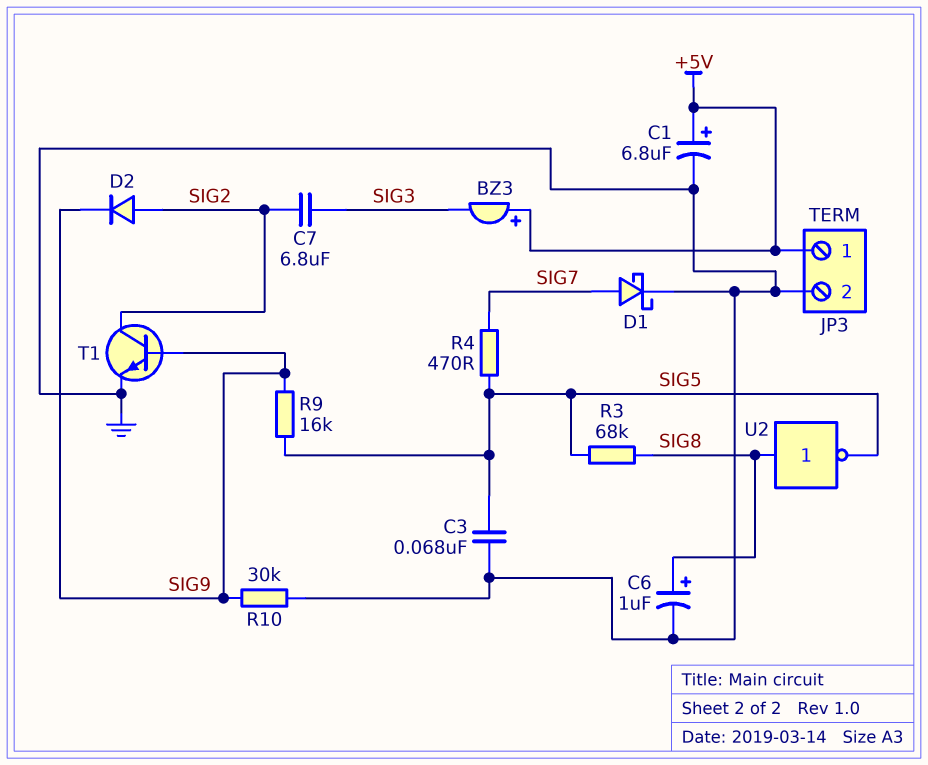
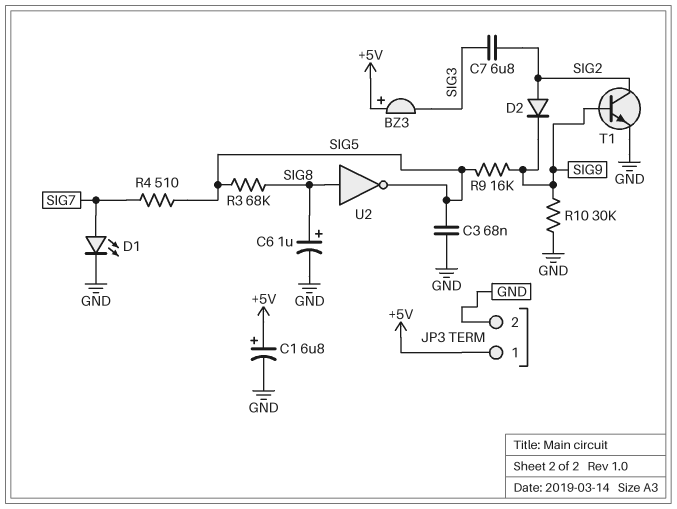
D1: schottky (A SIG7, K GND) -> LED (A SIG7, K GND)
R4: 470 (SIG5, SIG7) -> 510 (SIG5, SIG7)

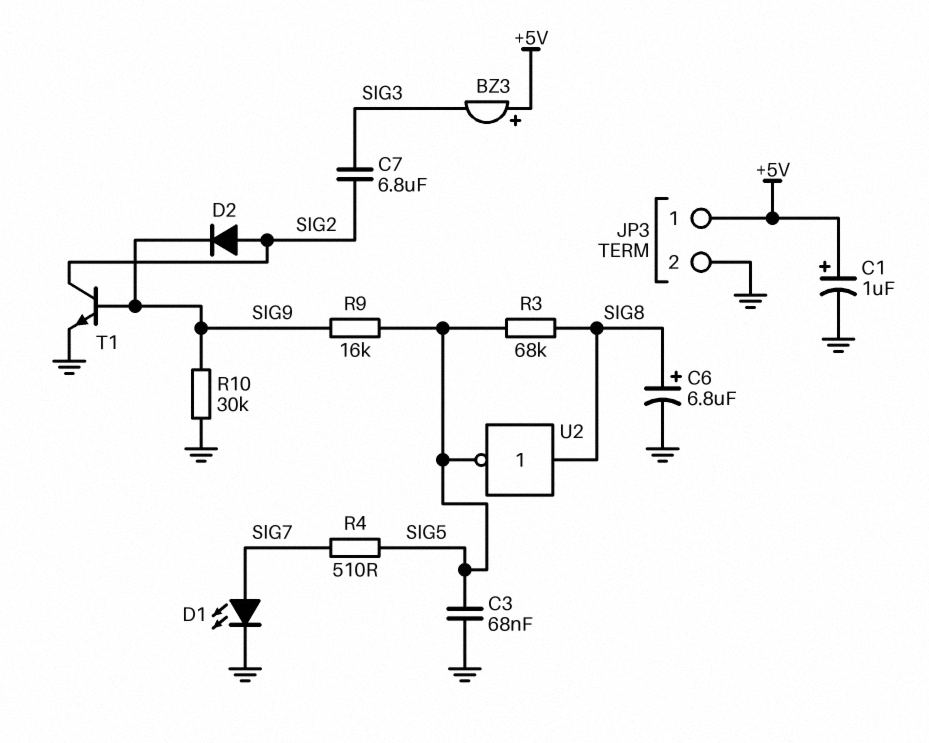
C1: 6.8uF (plus +5V, minus GND) -> 1uF (plus +5V, minus GND)
C6: 1uF (plus SIG8, minus GND) -> 6.8uF (plus SIG8, minus GND)

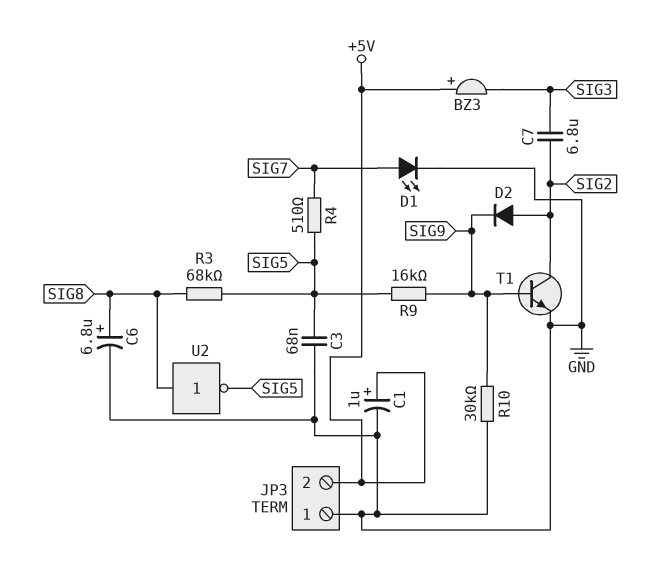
JP3 pin 1: +5V -> GND
JP3 pin 2: GND -> +5V

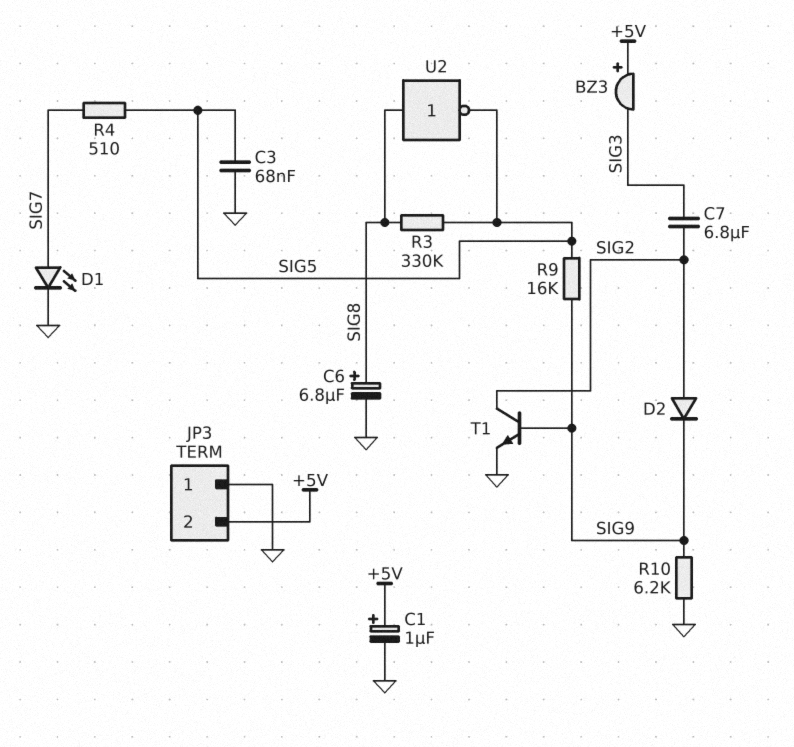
R3: 68k (SIG5, SIG8) -> 330k (SIG5, SIG8)
R10: 30k (GND, SIG9) -> 6.2k (GND, SIG9)

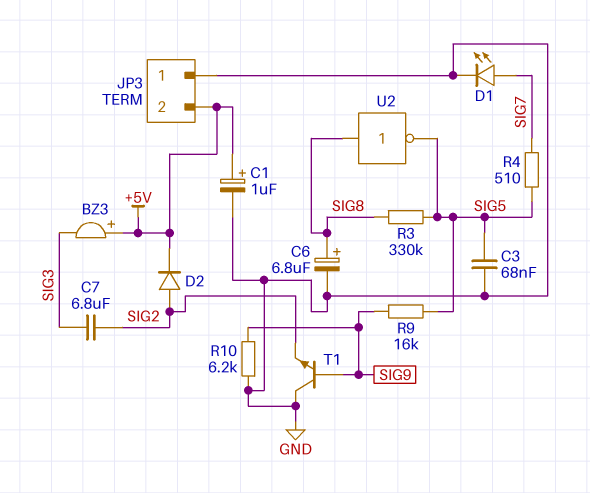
D2: diode (A SIG2, K SIG9) -> diode (A SIG2, K +5V)
T1: NPN (B SIG9, C SIG2, E GND) -> NPN (B SIG9, C GND, E SIG2)

